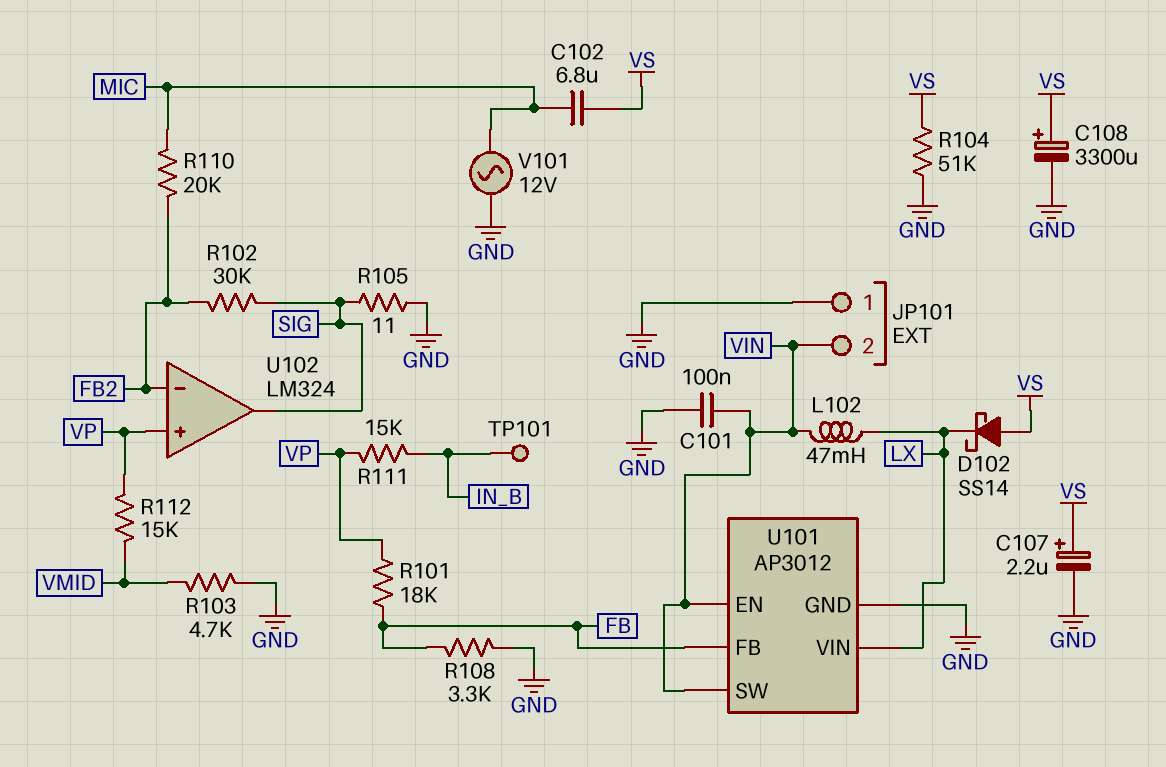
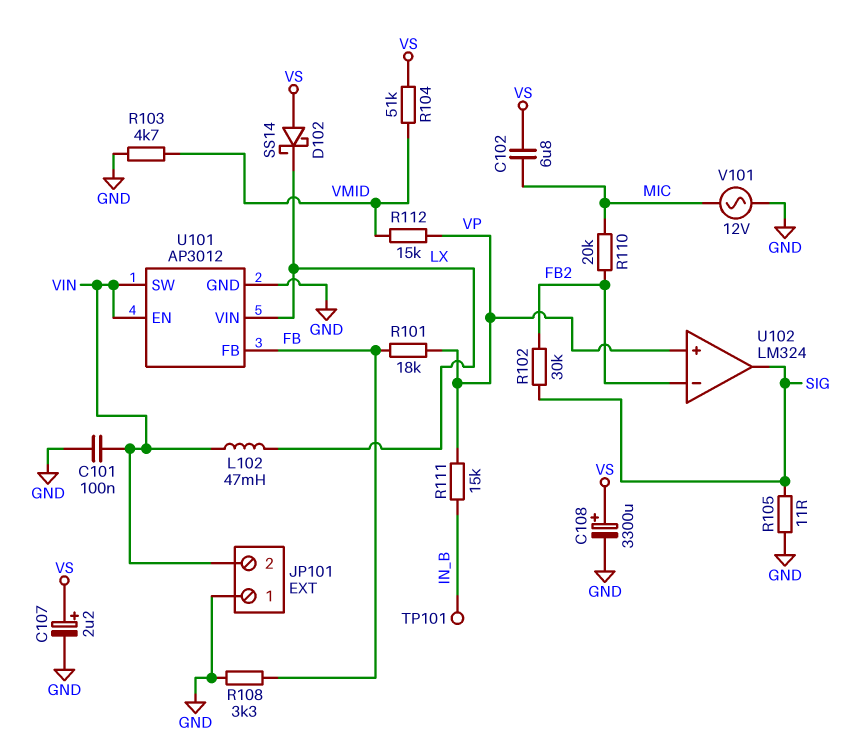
R104: 51k (GND, VS) -> 51k (VMID, VS)

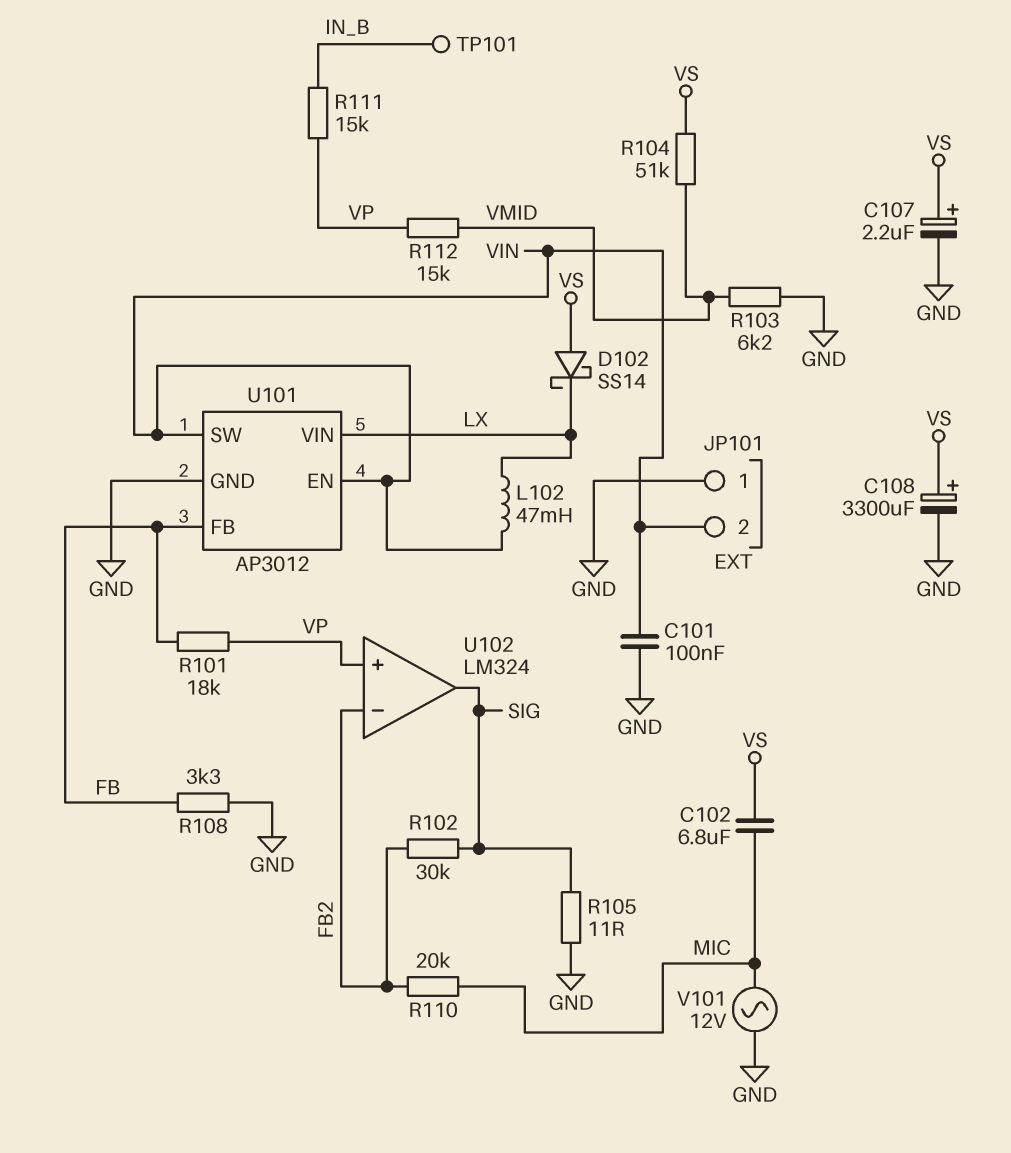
R103: 4.7k (GND, VMID) -> 6.2k (GND, VMID)

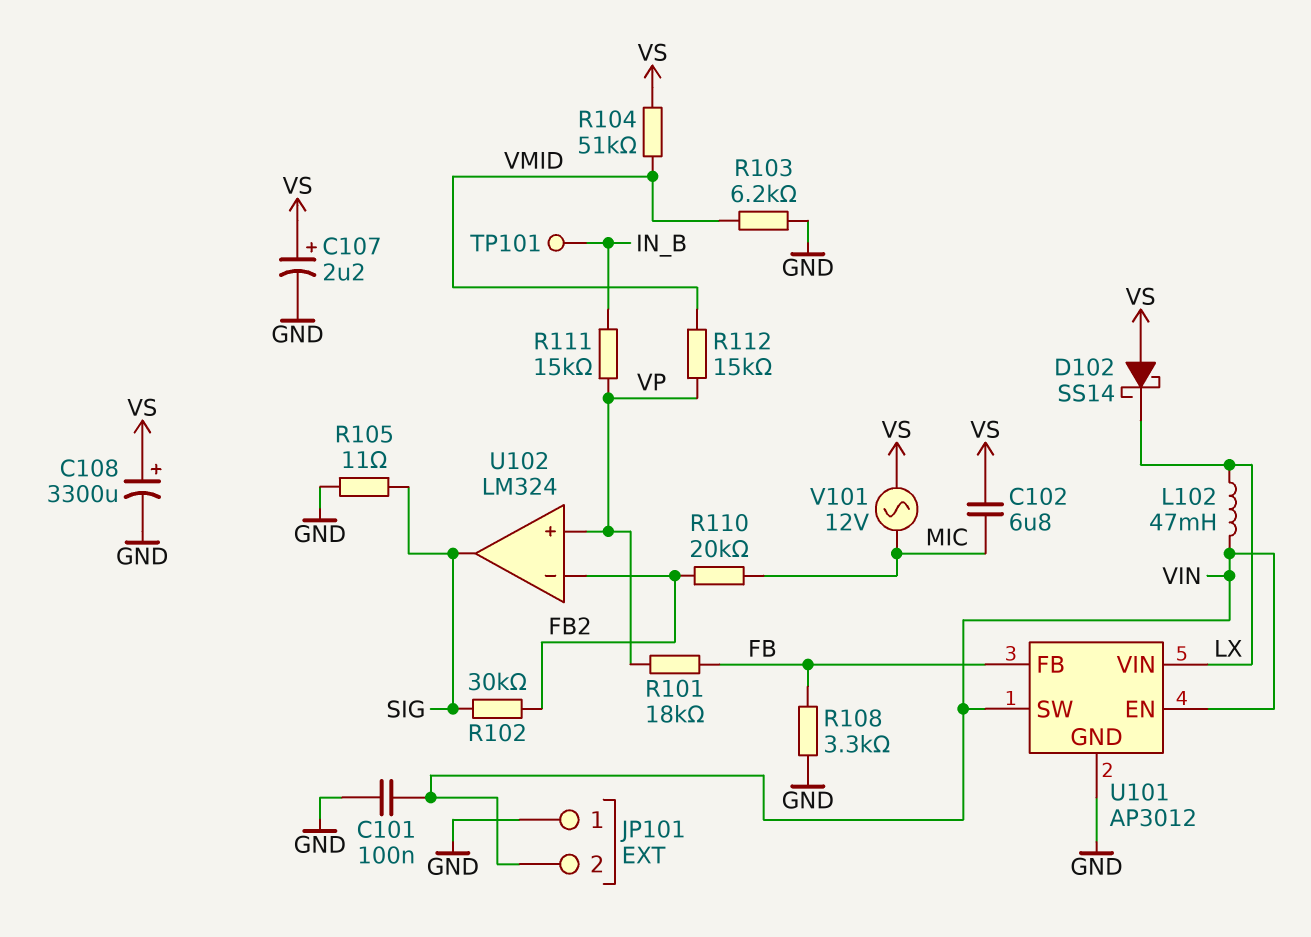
V101: AC 12V (GND, MIC) -> AC 12V (MIC, VS)

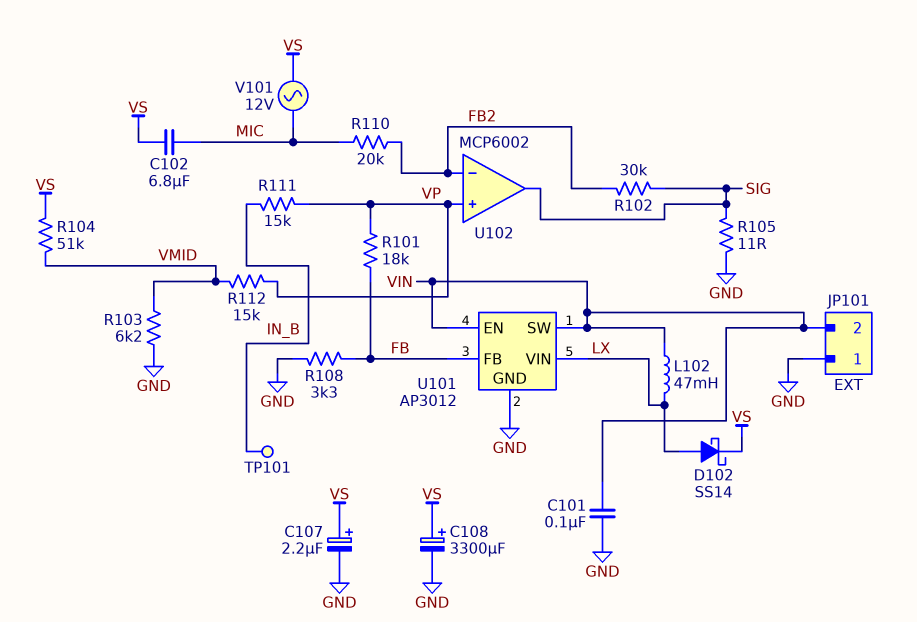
D102: schottky SS14 (A VS, K LX) -> schottky SS14 (A LX, K VS)
U102: LM324 -> MCP6002

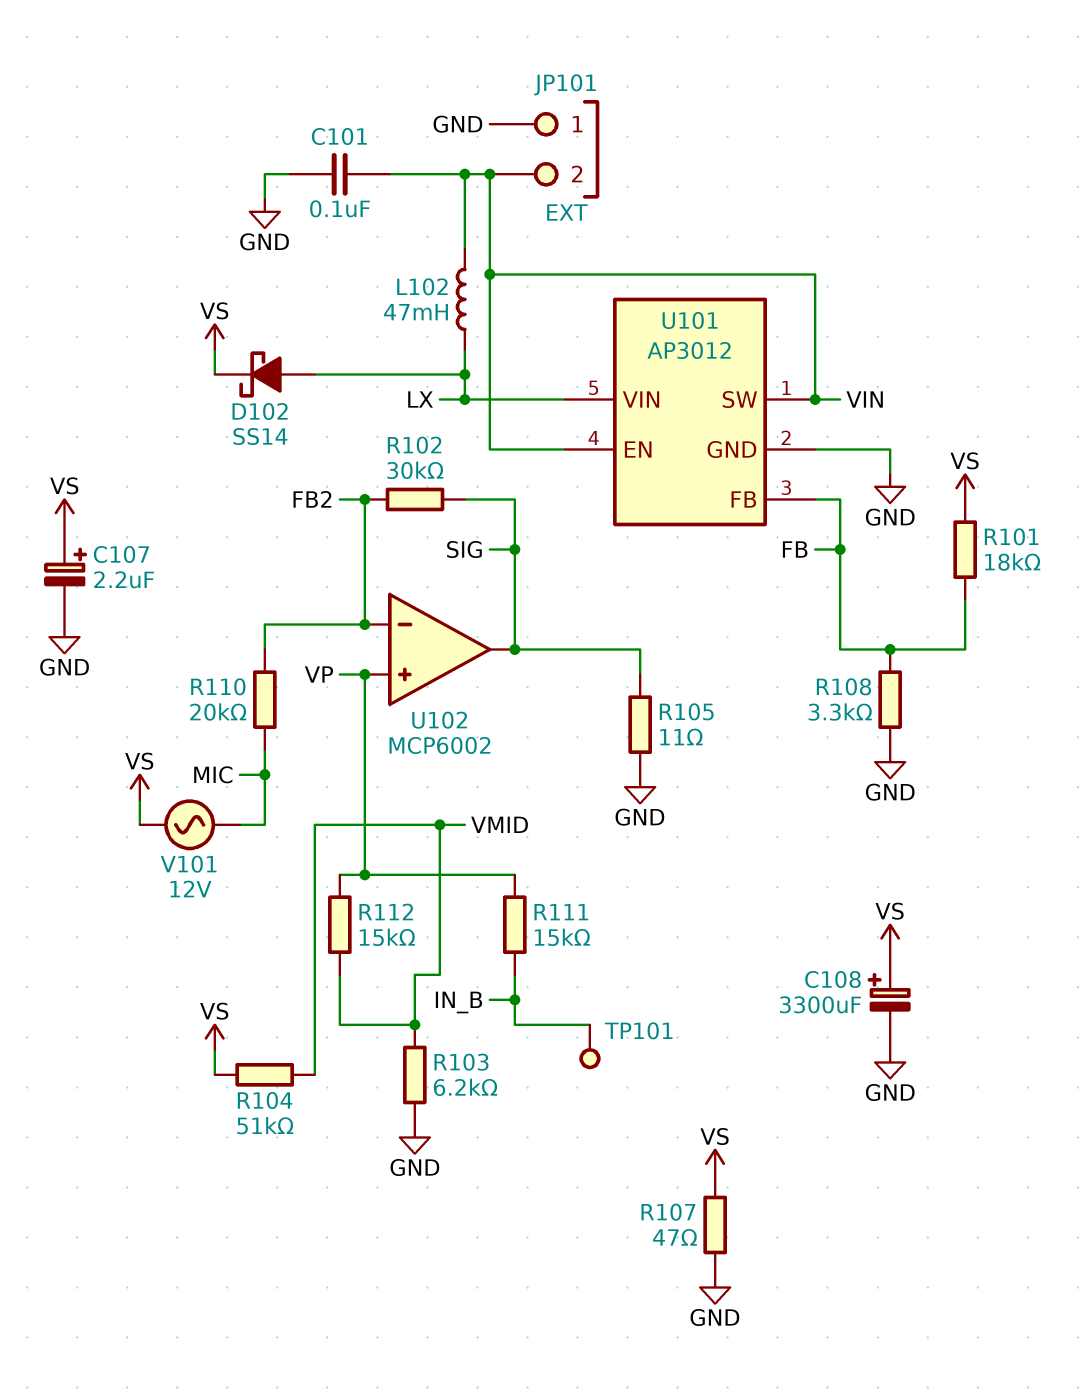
C102: 6.8uF (MIC, VS) -> none
R101: 18k (FB, VP) -> 18k (FB, VS)
R107: none -> 47 (GND, VS)

